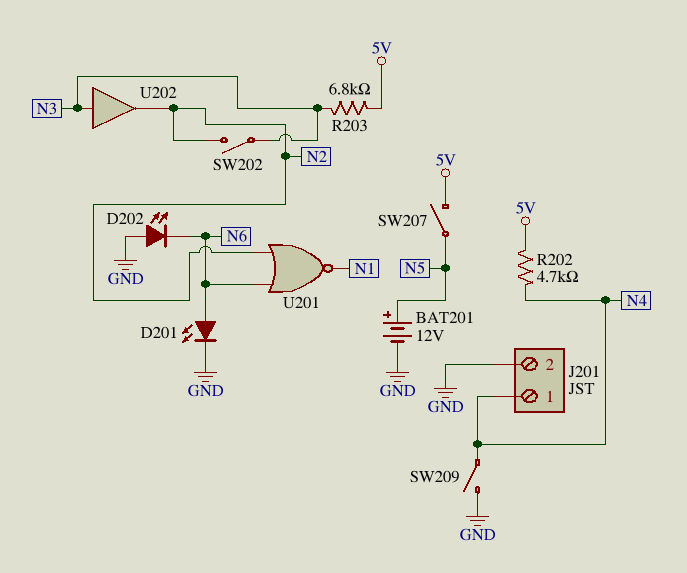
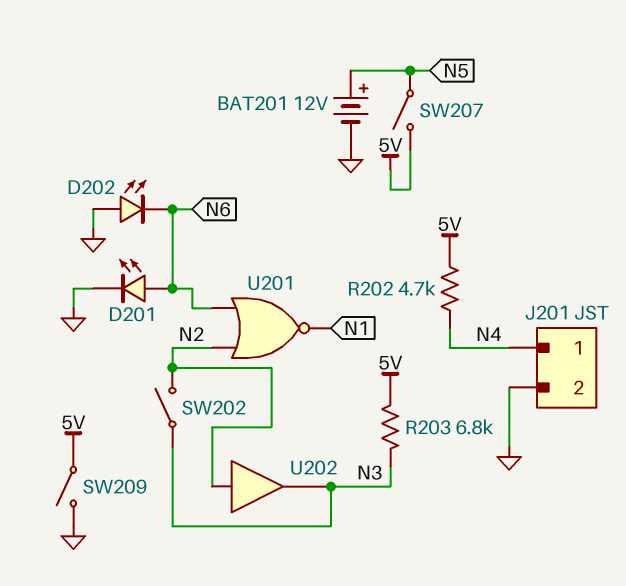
SW209: switch (GND, N4) -> switch (5V, GND)
U202: buffer (in N3, out N2) -> buffer (in N2, out N3)

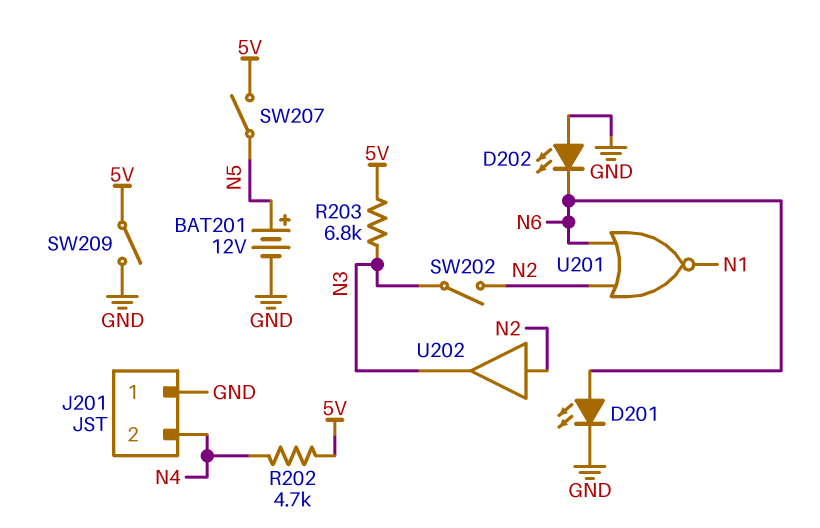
J201 pin 1: N4 -> GND
J201 pin 2: GND -> N4

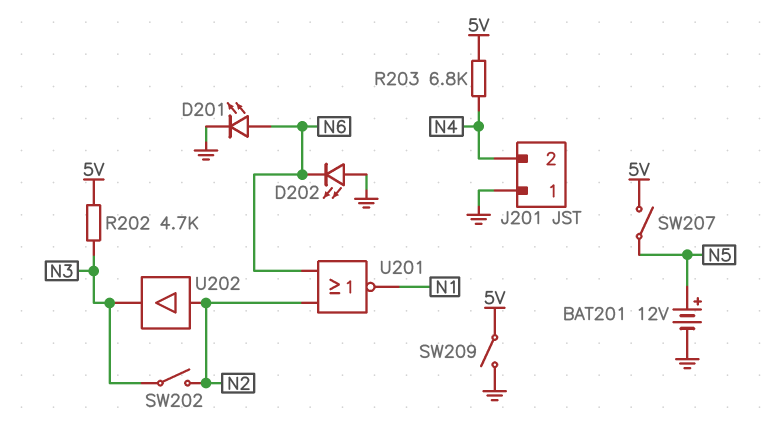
R202: 4.7k (5V, N4) -> 4.7k (5V, N3)
R203: 6.8k (5V, N3) -> 6.8k (5V, N4)

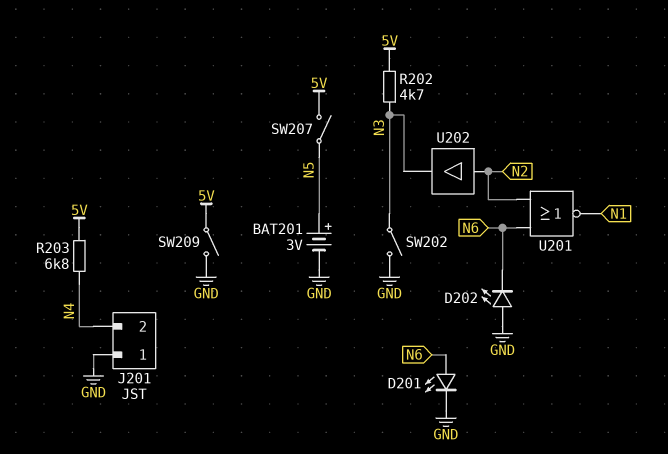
BAT201: 12V (plus N5, minus GND) -> 3V (plus N5, minus GND)
SW202: switch (N2, N3) -> switch (GND, N3)

